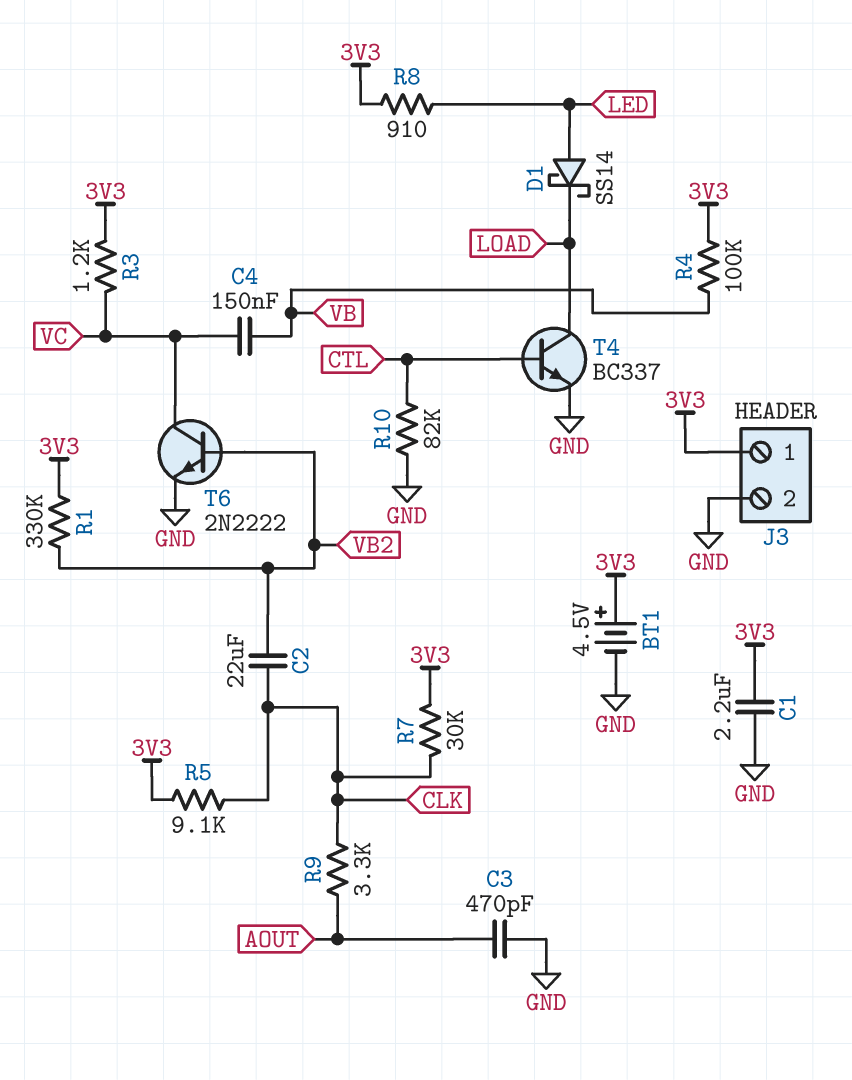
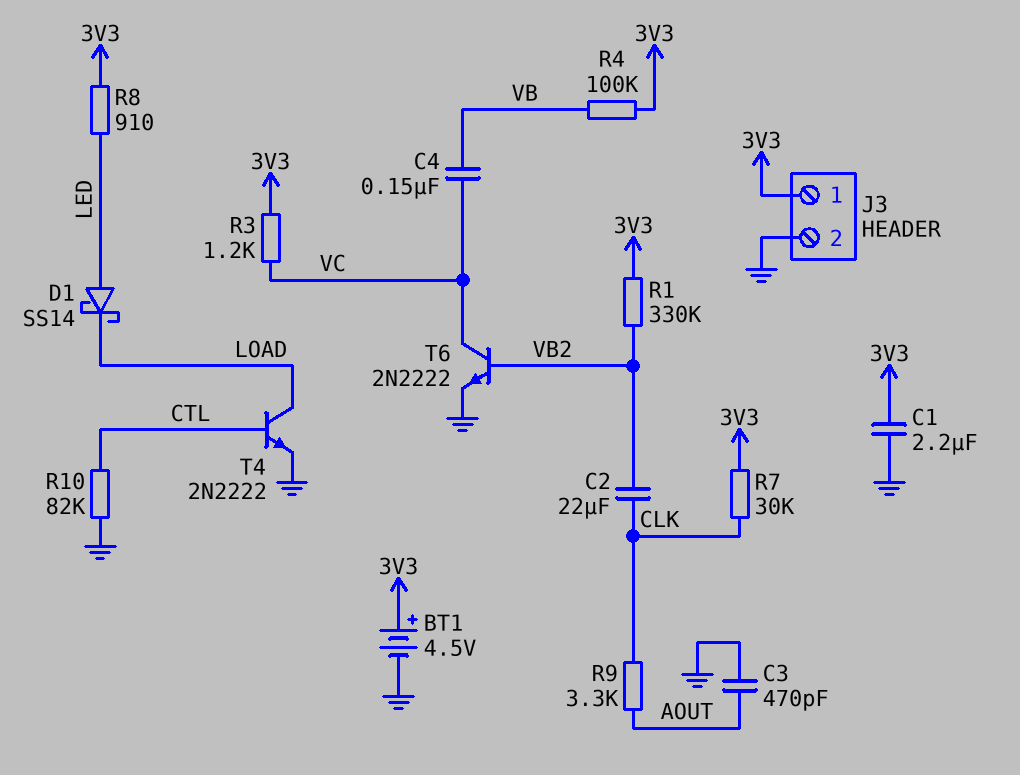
R5: 9.1k (3V3, CLK) -> none
T4: NPN BC337 (B CTL, C LOAD, E GND) -> NPN 2N2222 (B CTL, C LOAD, E GND)

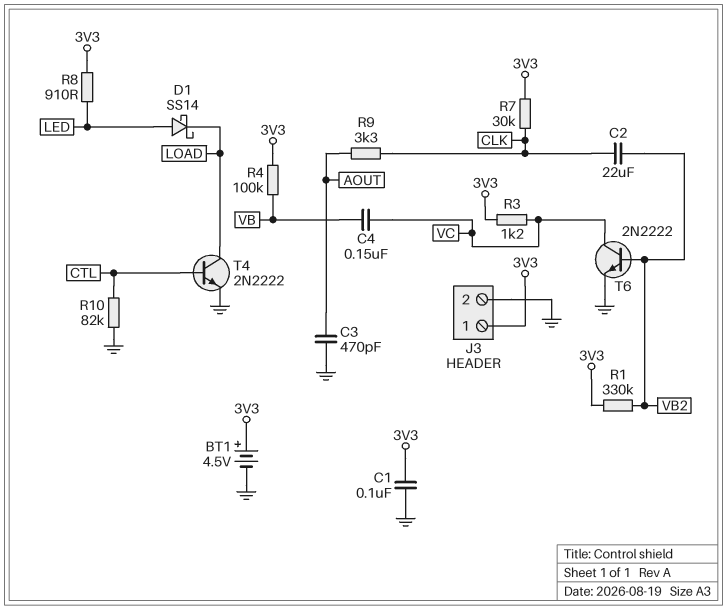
C1: 2.2uF (3V3, GND) -> 100nF (3V3, GND)

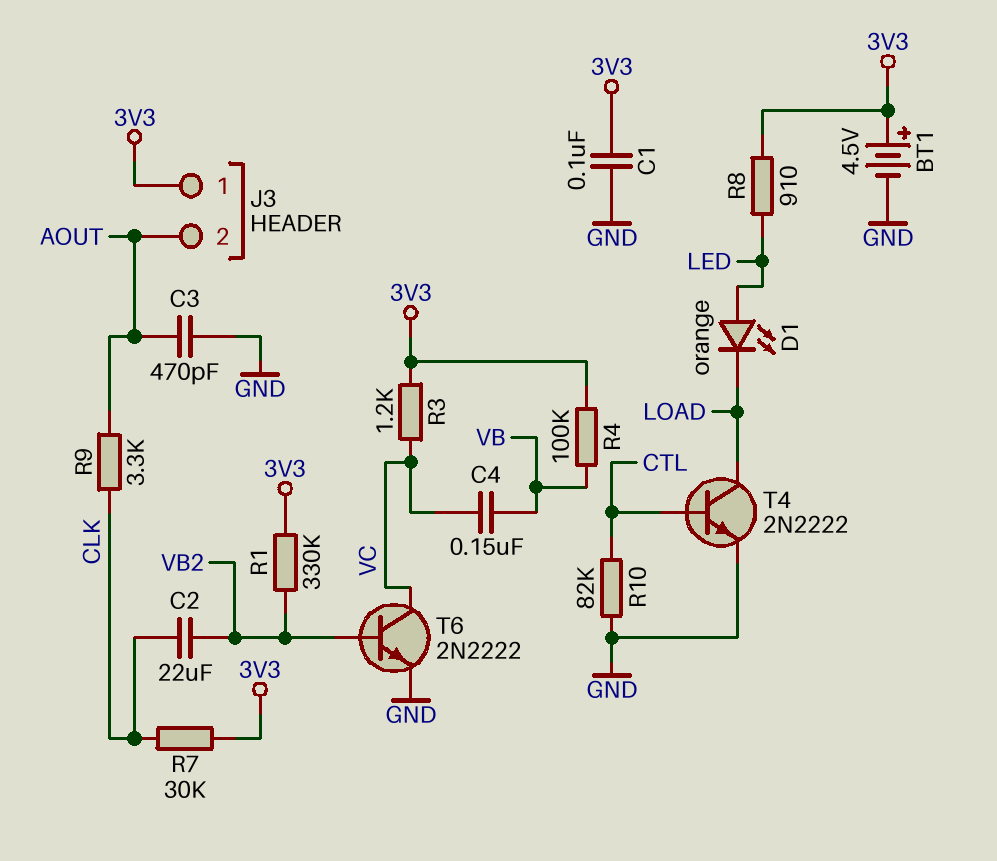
D1: schottky SS14 (A LED, K LOAD) -> LED orange (A LED, K LOAD)
J3 pin 2: GND -> AOUT

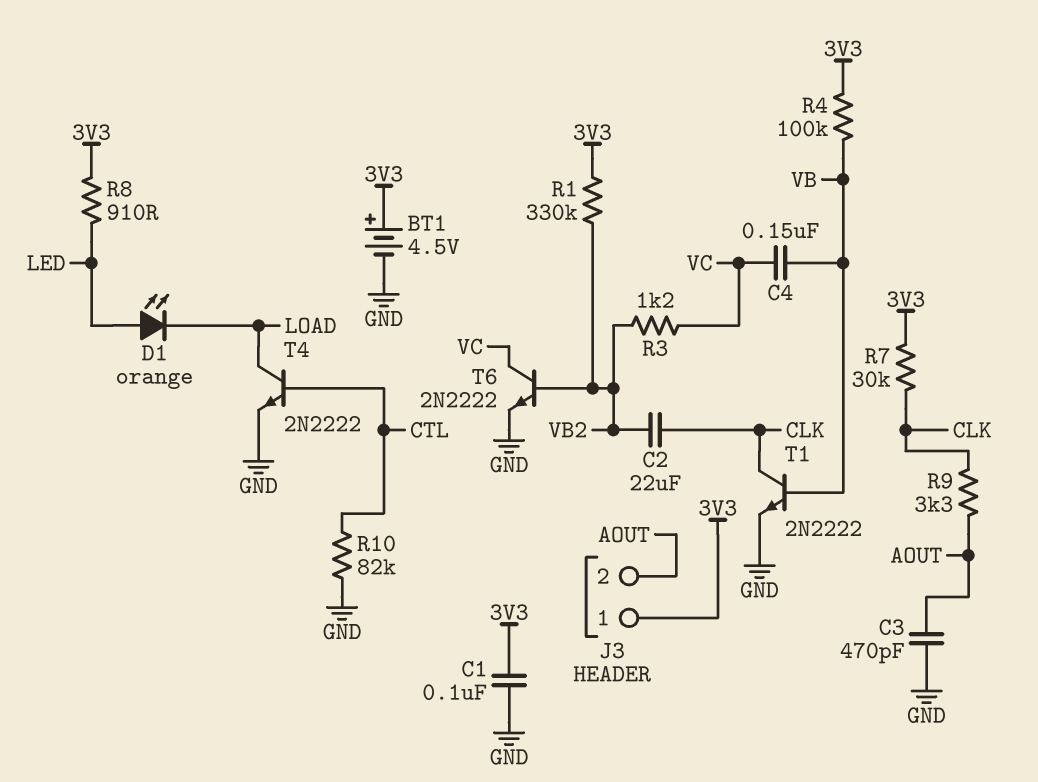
R3: 1.2k (3V3, VC) -> 1.2k (VB2, VC)
T1: none -> NPN 2N2222 (B VB, C CLK, E GND)

